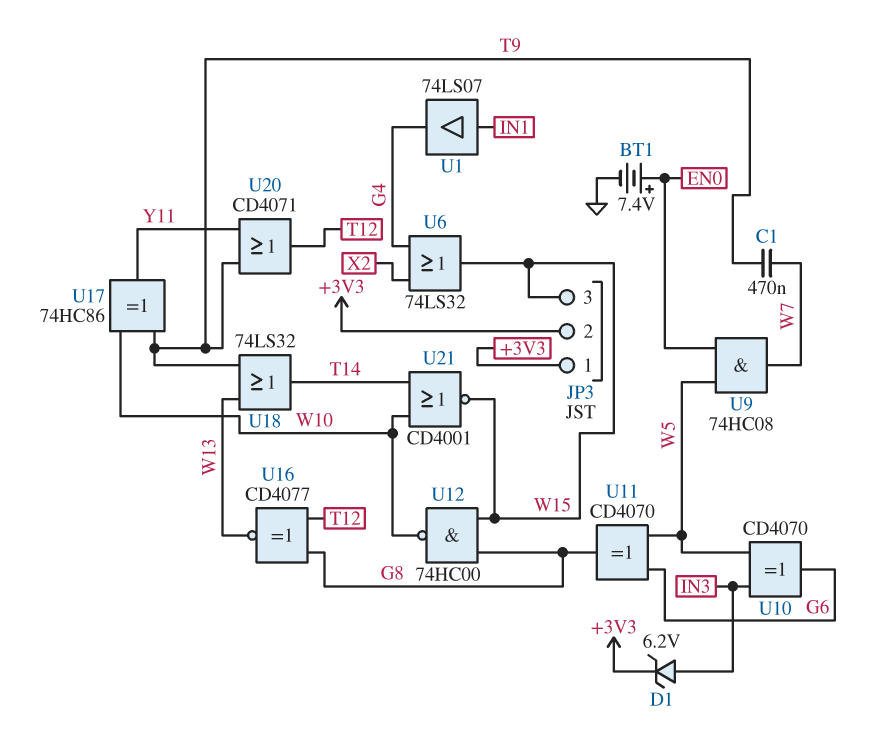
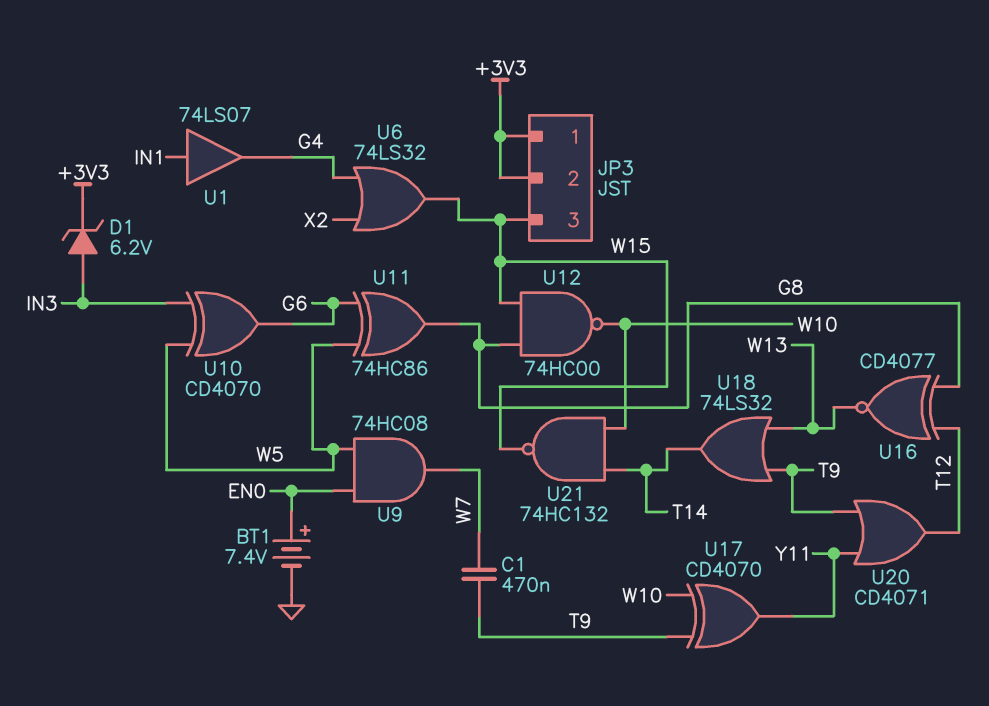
U11: XOR CD4070 (in G6, in W5, out G8) -> XOR 74HC86 (in G6, in W5, out G8)
U17: XOR 74HC86 (in T9, in W10, out Y11) -> XOR CD4070 (in T9, in W10, out Y11)
U21: NOR CD4001 (in T14, in W10, out W15) -> NAND 74HC132 (in T14, in W10, out W15)

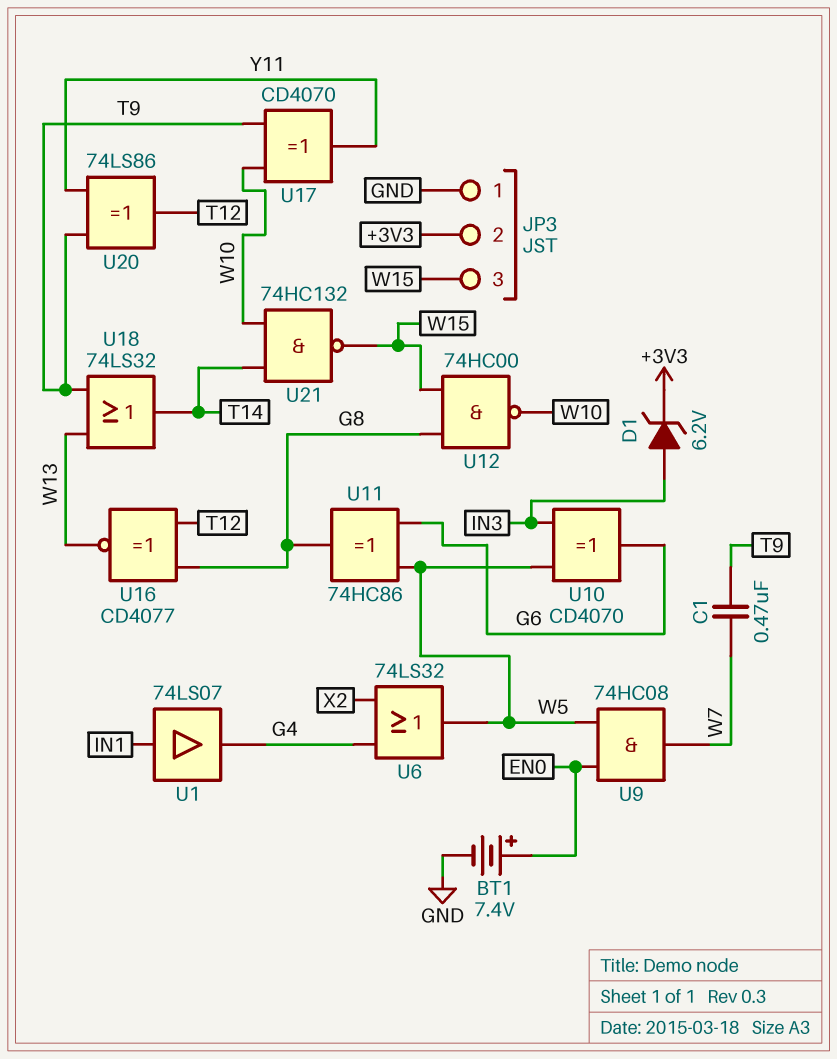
JP3 pin 1: +3V3 -> GND
U6: OR 74LS32 (in G4, in X2, out W15) -> OR 74LS32 (in G4, in X2, out W5)
U20: OR CD4071 (in T9, in Y11, out T12) -> XOR 74LS86 (in T9, in Y11, out T12)

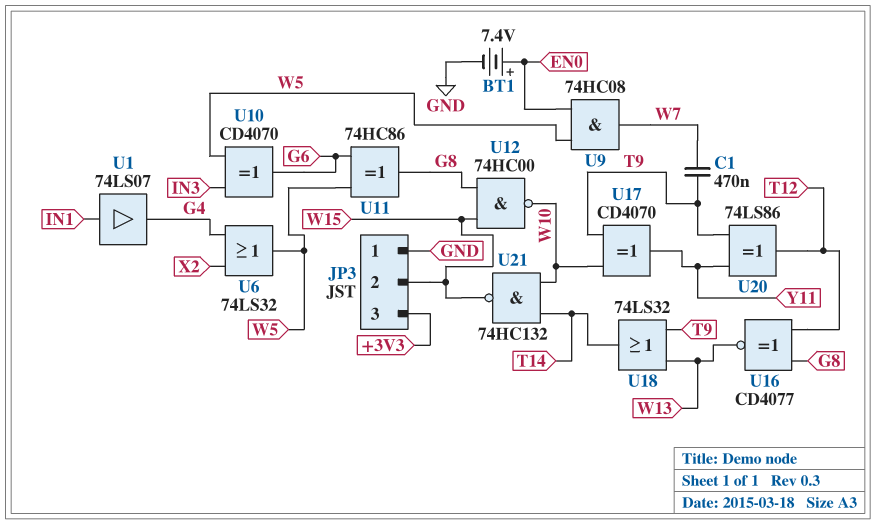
D1: zener 6.2V (A IN3, K +3V3) -> none
JP3 pin 2: +3V3 -> W15
JP3 pin 3: W15 -> +3V3

